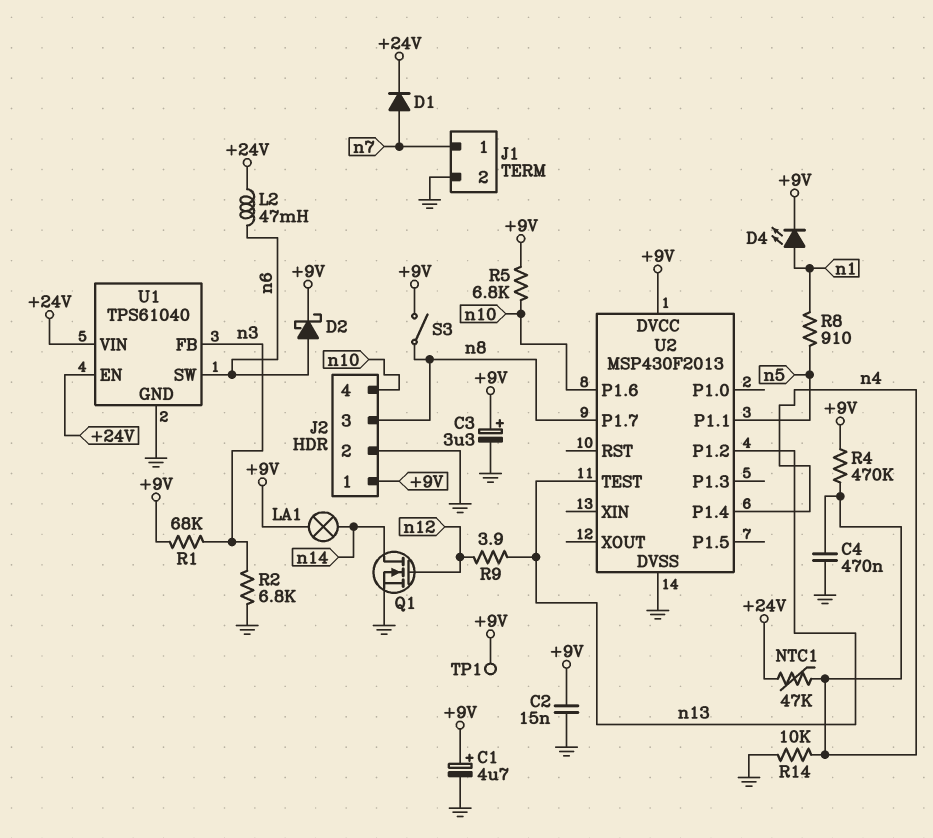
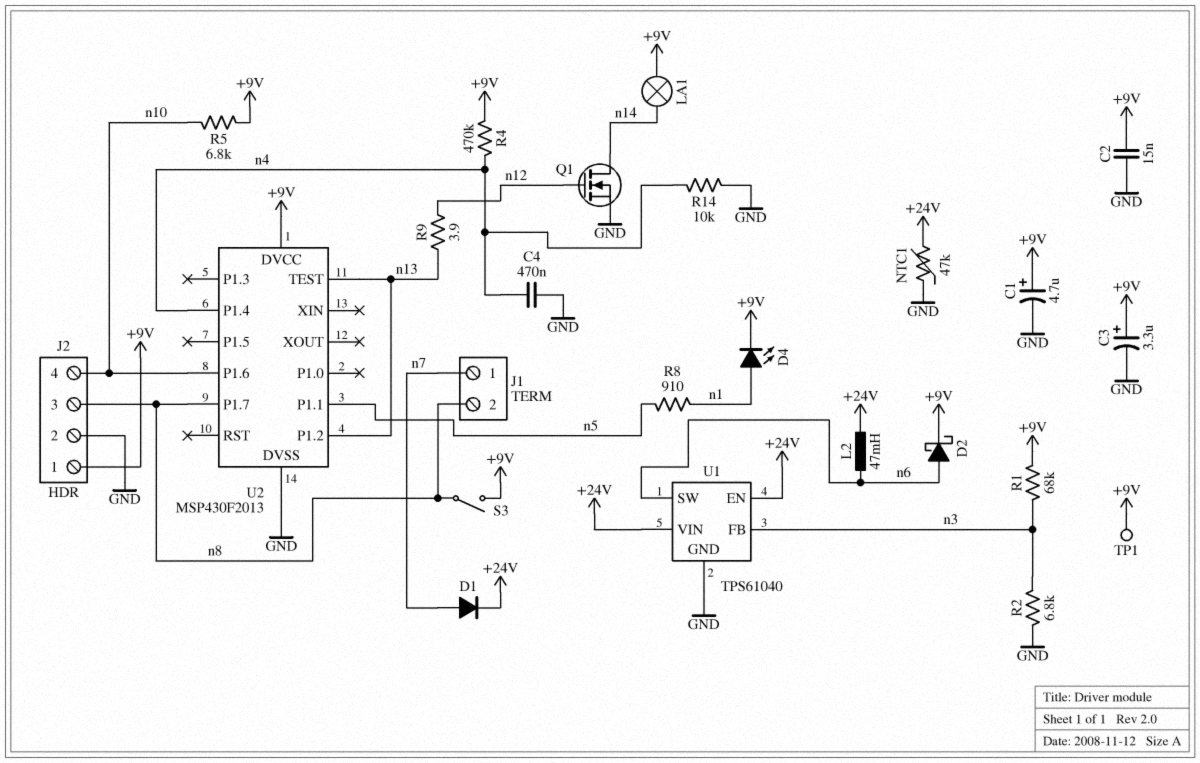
J1 pin 2: GND -> n8
NTC1: 47k (+24V, n4) -> 47k (+24V, GND)

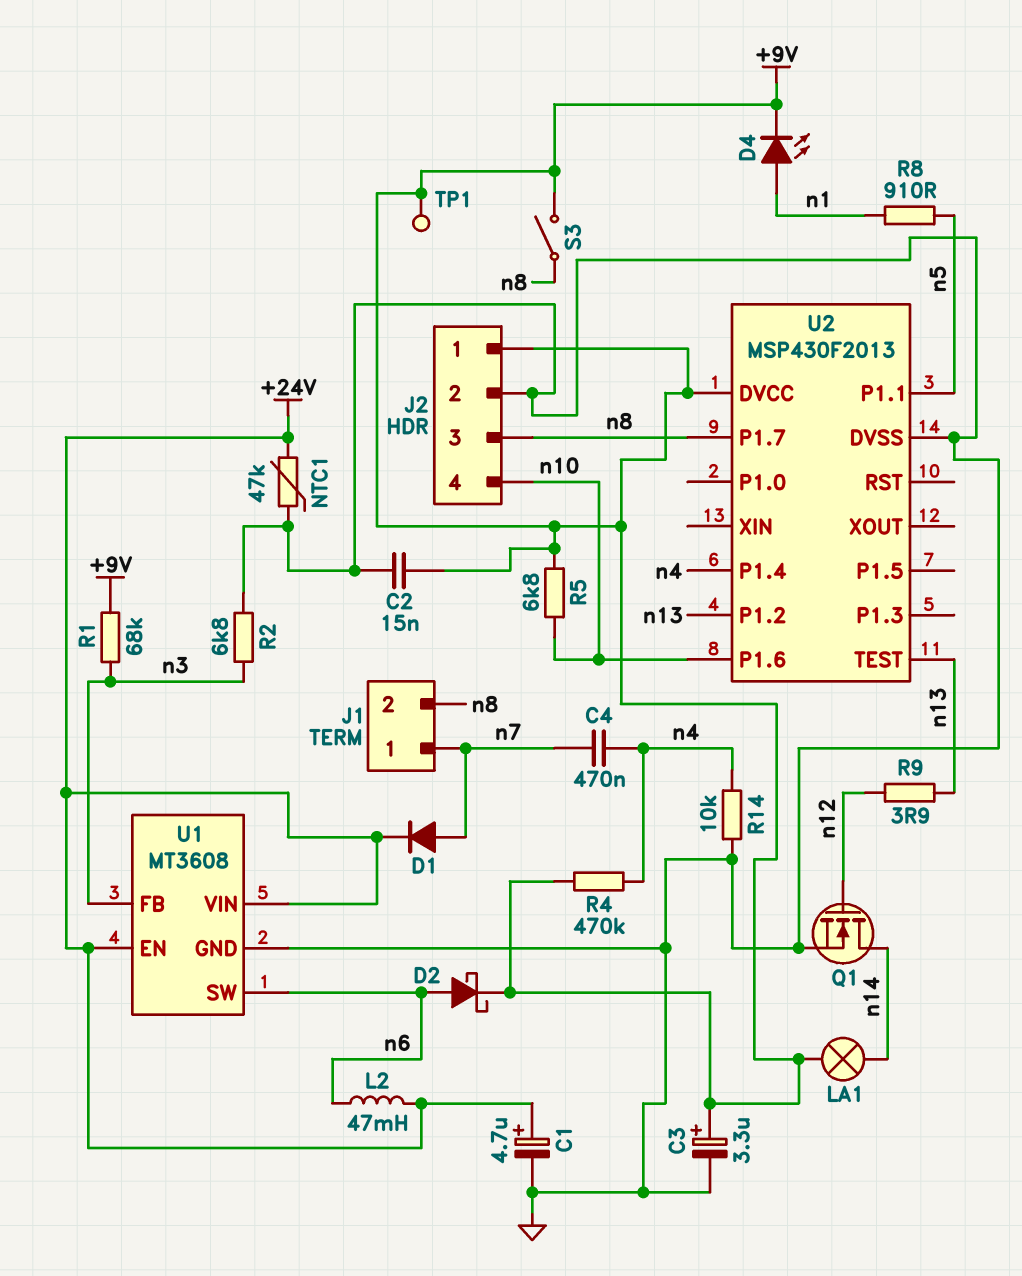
C1: 4.7uF (plus +9V, minus GND) -> 4.7uF (plus +24V, minus GND)
C4: 470nF (GND, n4) -> 470nF (n4, n7)
U1: TPS61040 -> MT3608

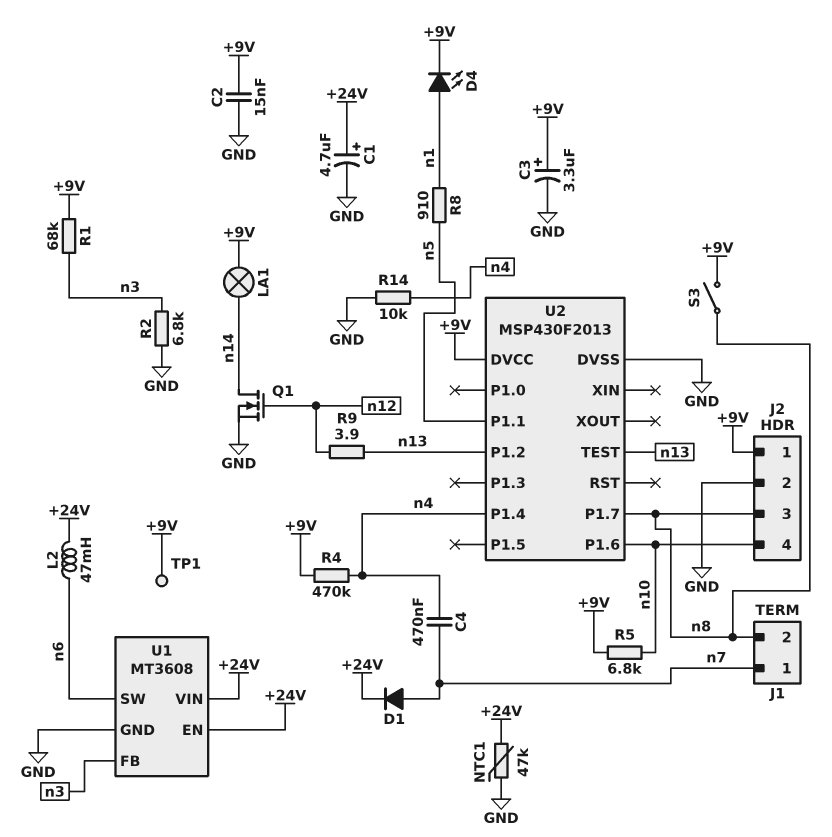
D2: schottky (A n6, K +9V) -> none

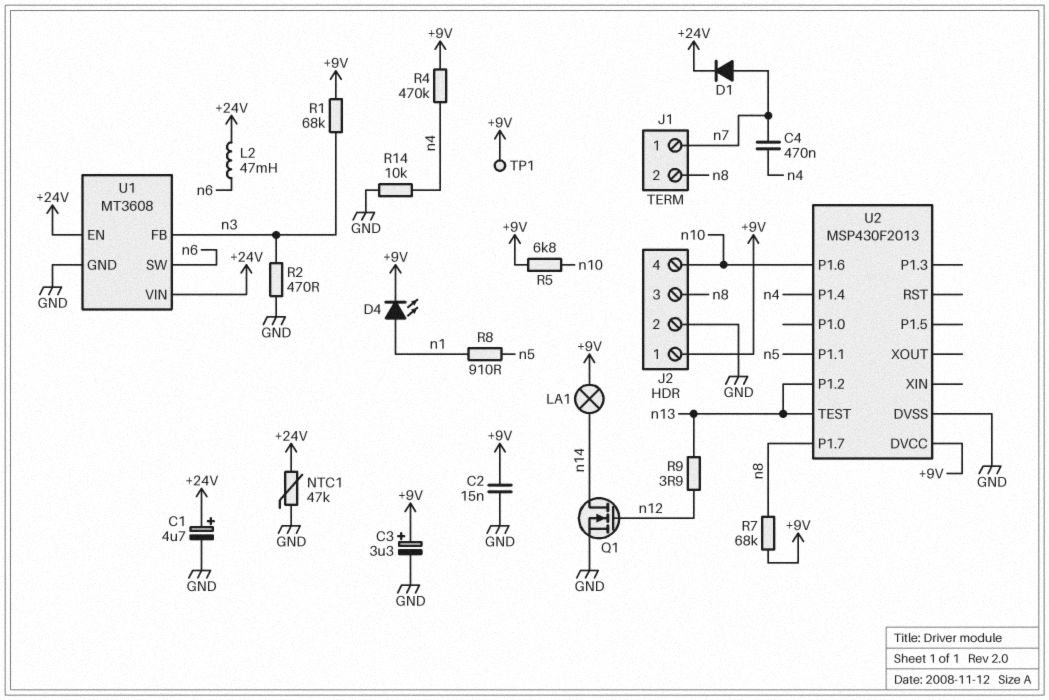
R2: 6.8k (GND, n3) -> 470 (GND, n3)
R7: none -> 68k (+9V, n8)
S3: switch (+9V, n8) -> none

